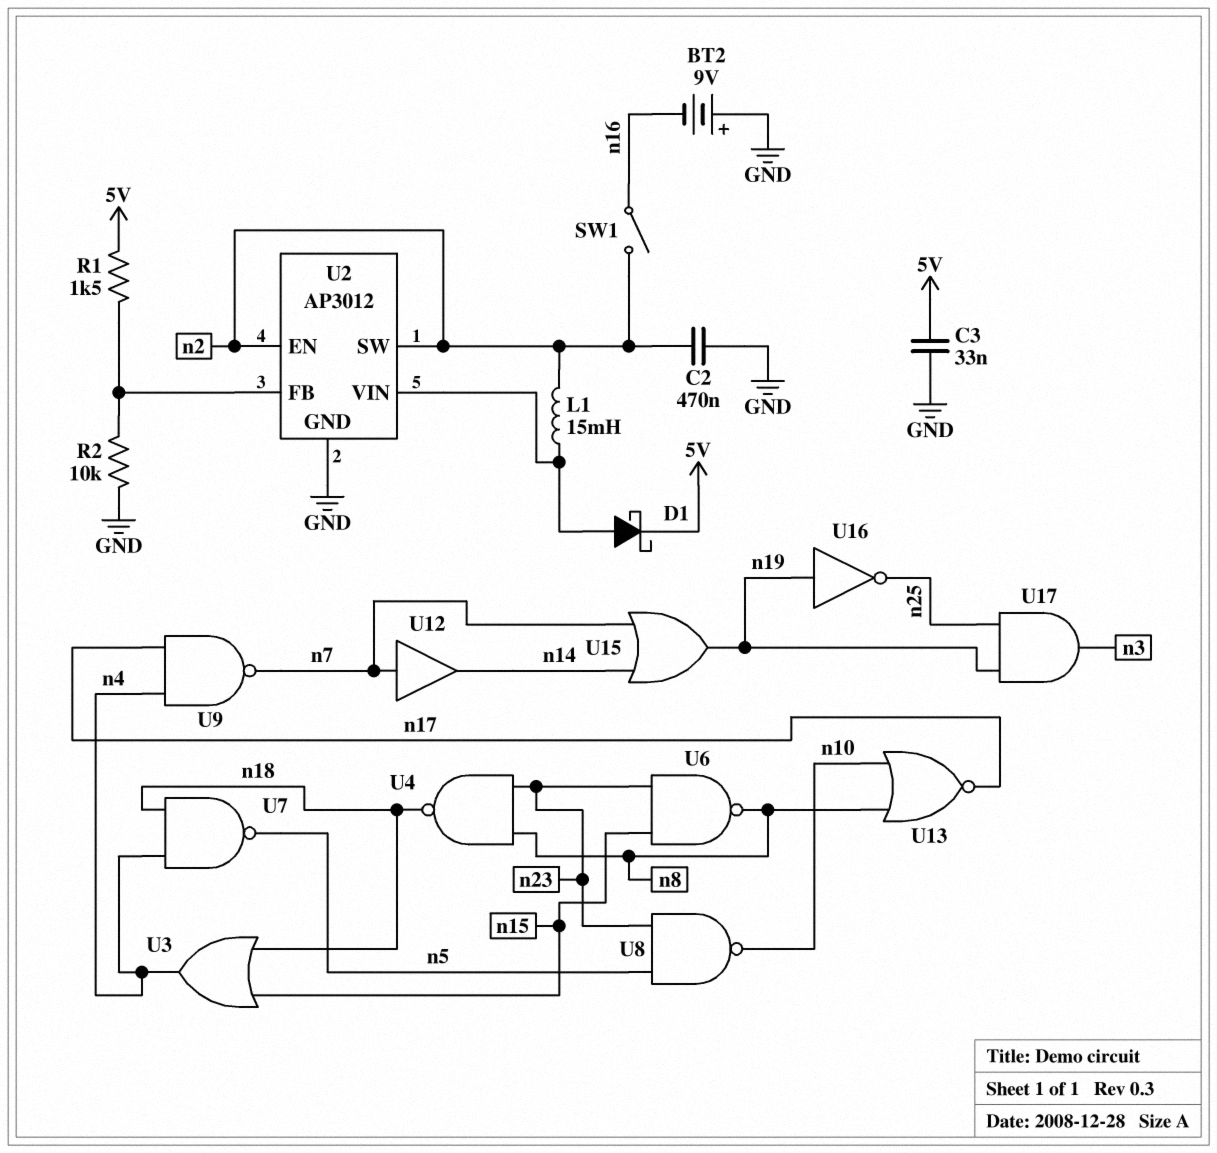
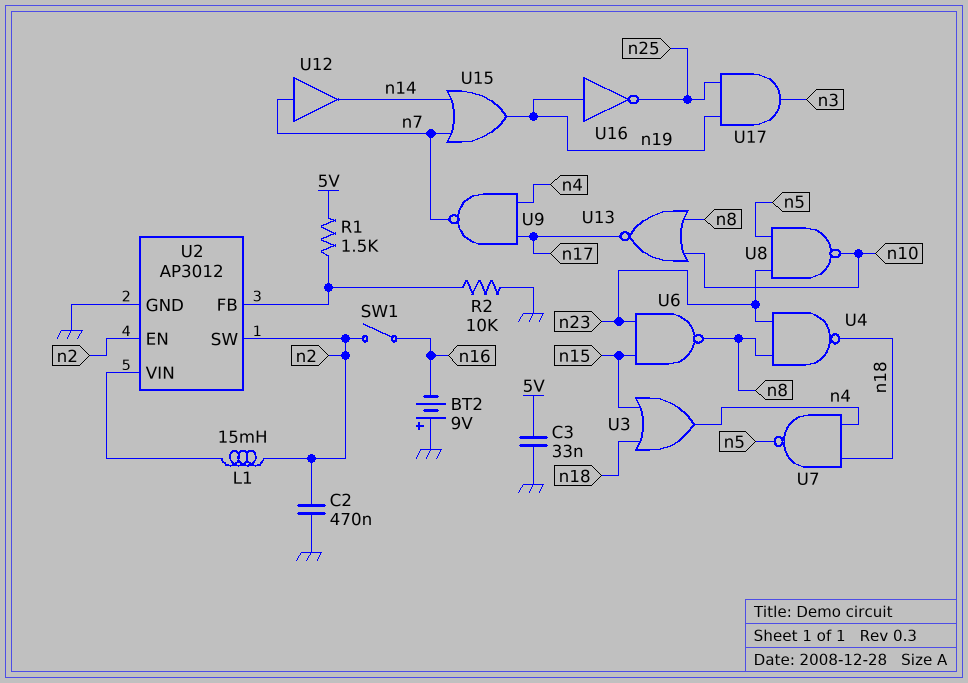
D1: schottky (A U2/VIN, K 5V) -> none

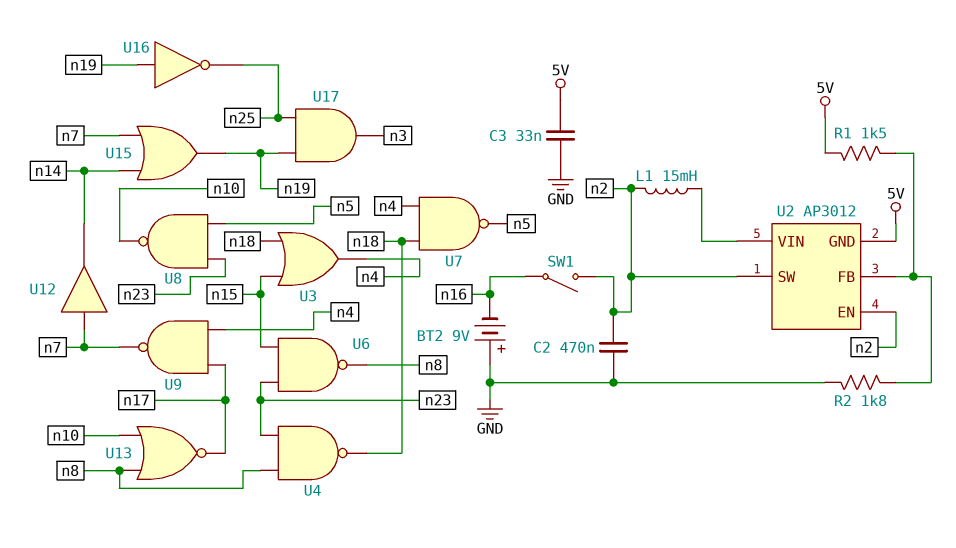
R2: 10k (GND, U2/FB) -> 1.8k (GND, U2/FB)
U2 pin GND: GND -> 5V

